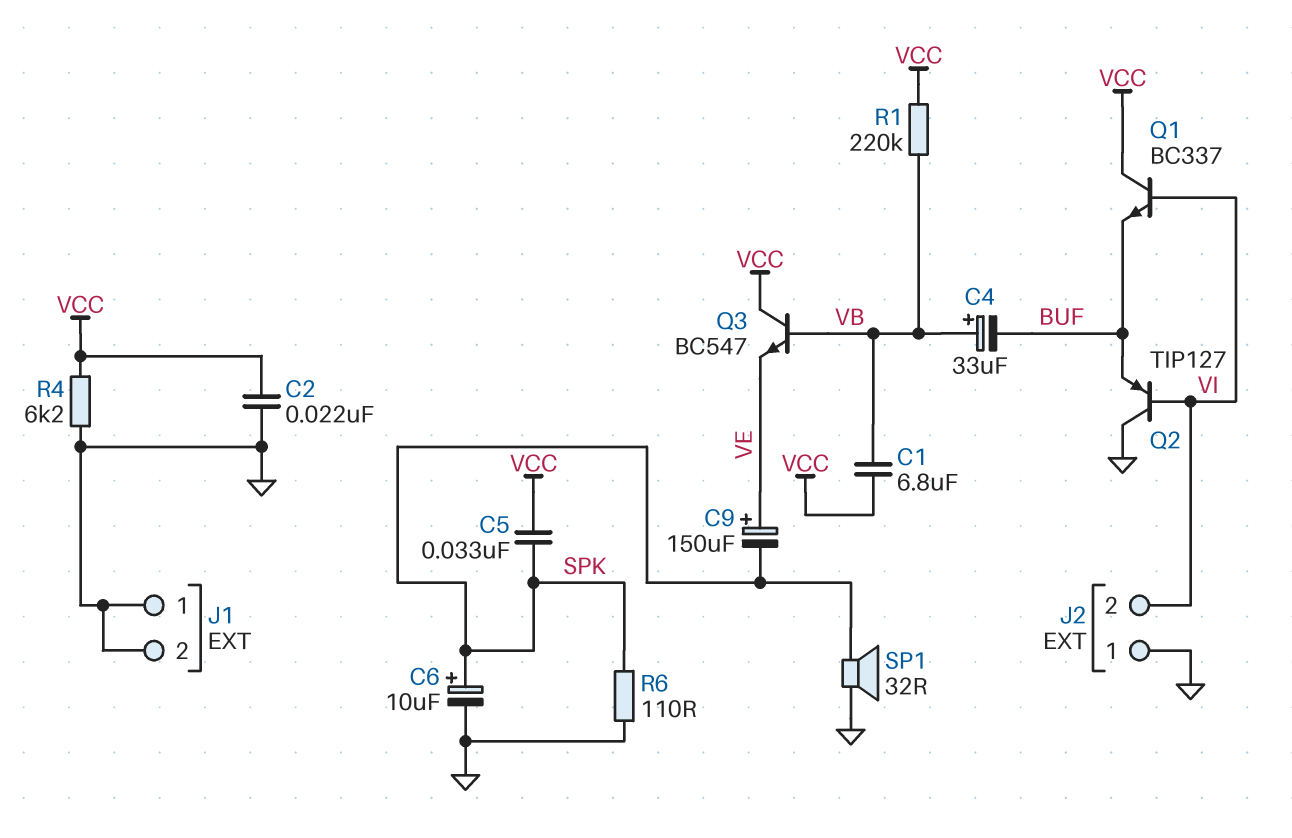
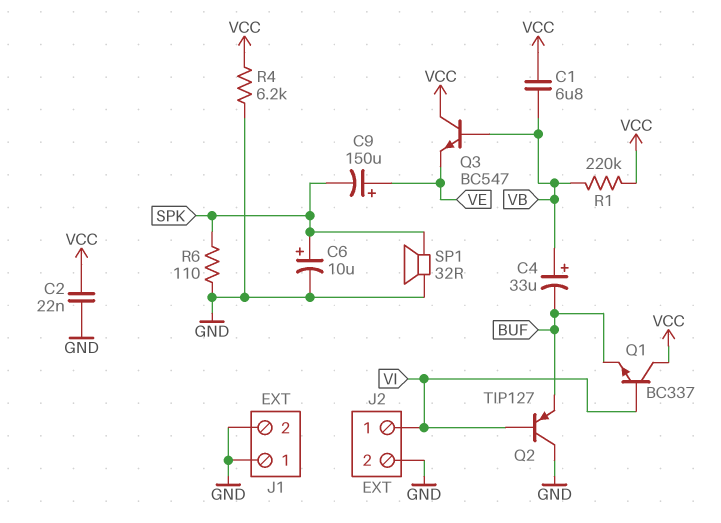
C5: 33nF (SPK, VCC) -> none
J2 pin 1: GND -> VI
J2 pin 2: VI -> GND

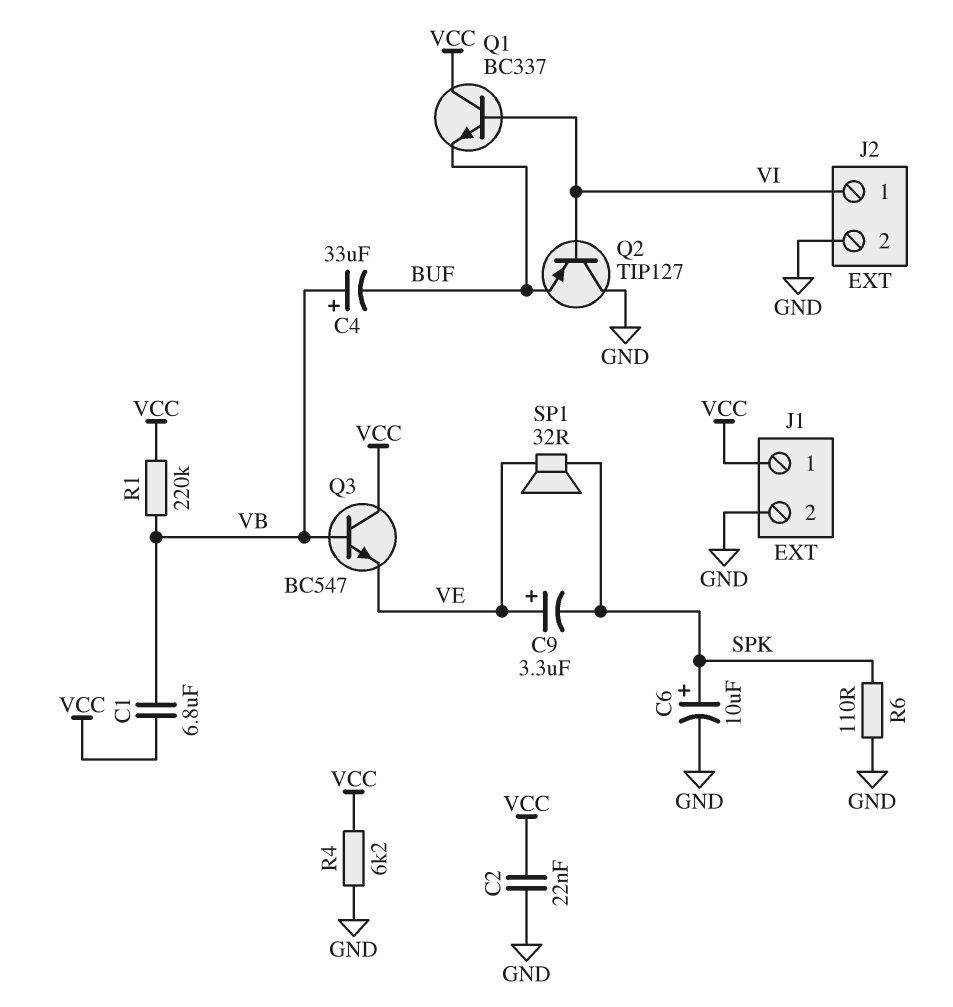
C9: 150uF (plus VE, minus SPK) -> 3.3uF (plus VE, minus SPK)
J1 pin 1: GND -> VCC
SP1: speaker 32R (GND, SPK) -> speaker 32R (SPK, VE)

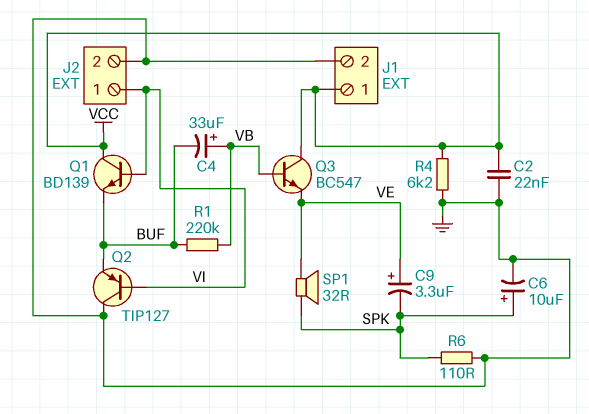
C1: 6.8uF (VB, VCC) -> none
Q1: NPN BC337 (B VI, C VCC, E BUF) -> NPN BD139 (B VI, C VCC, E BUF)
R1: 220k (VB, VCC) -> 220k (BUF, VB)

